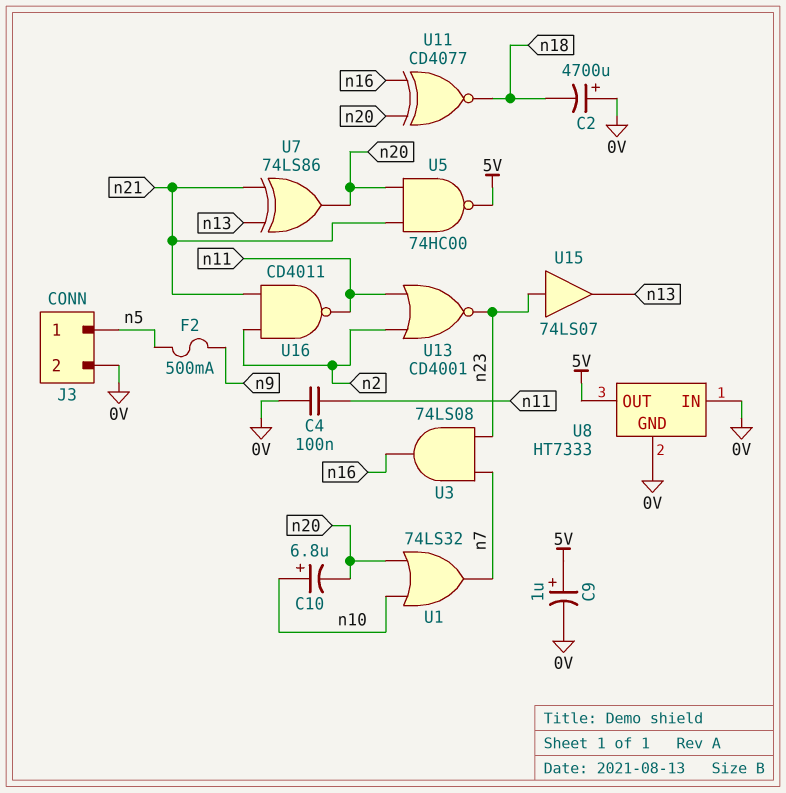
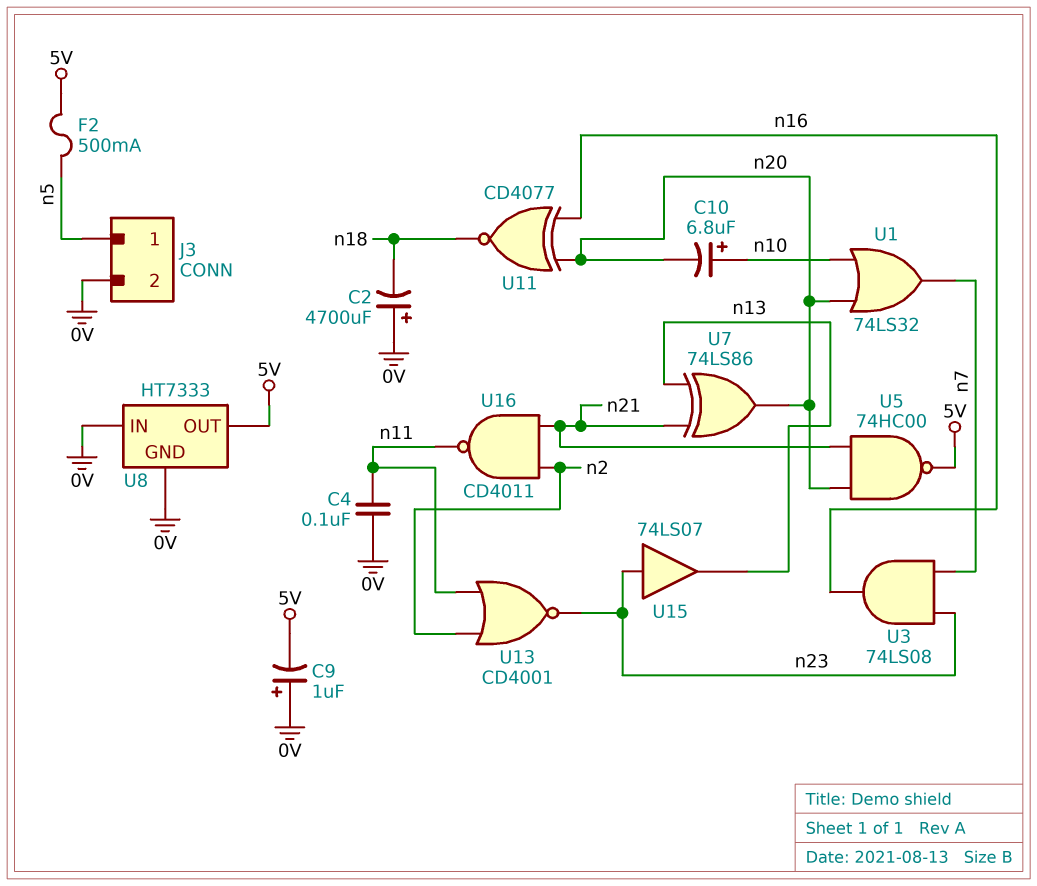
C9: 1uF (plus 5V, minus 0V) -> 1uF (plus 0V, minus 5V)
F2: 500mA (n5, n9) -> 500mA (5V, n5)

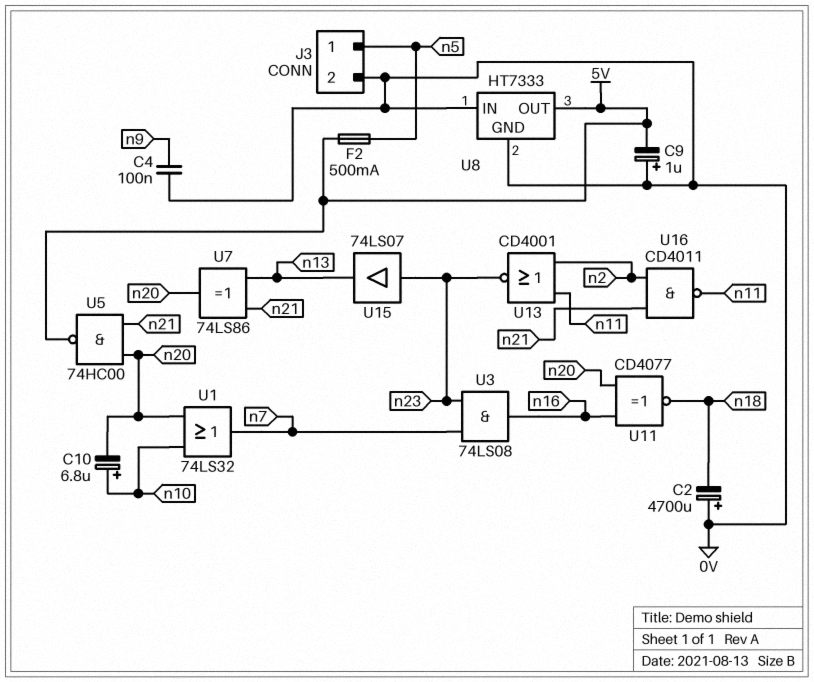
C4: 100nF (0V, n11) -> 100nF (0V, n9)

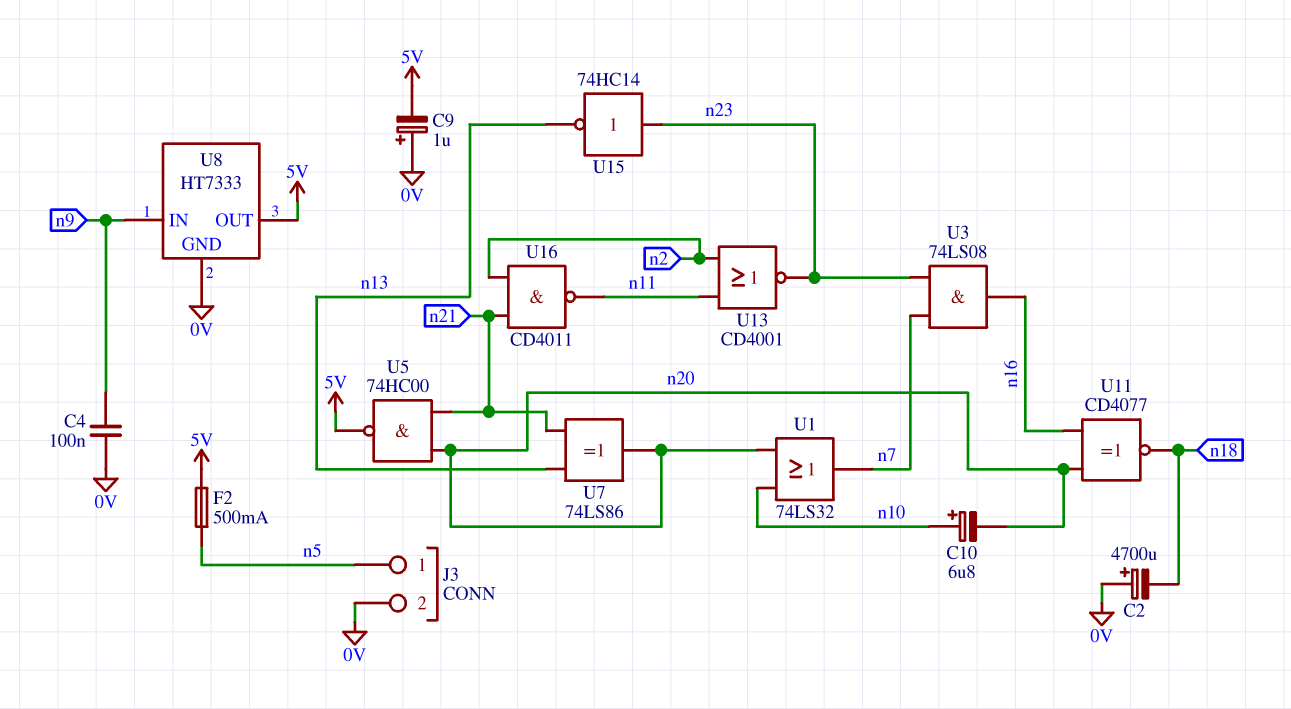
U8 pin IN: 0V -> n9
U15: buffer 74LS07 (in n23, out n13) -> NOT 74HC14 (in n23, out n13)

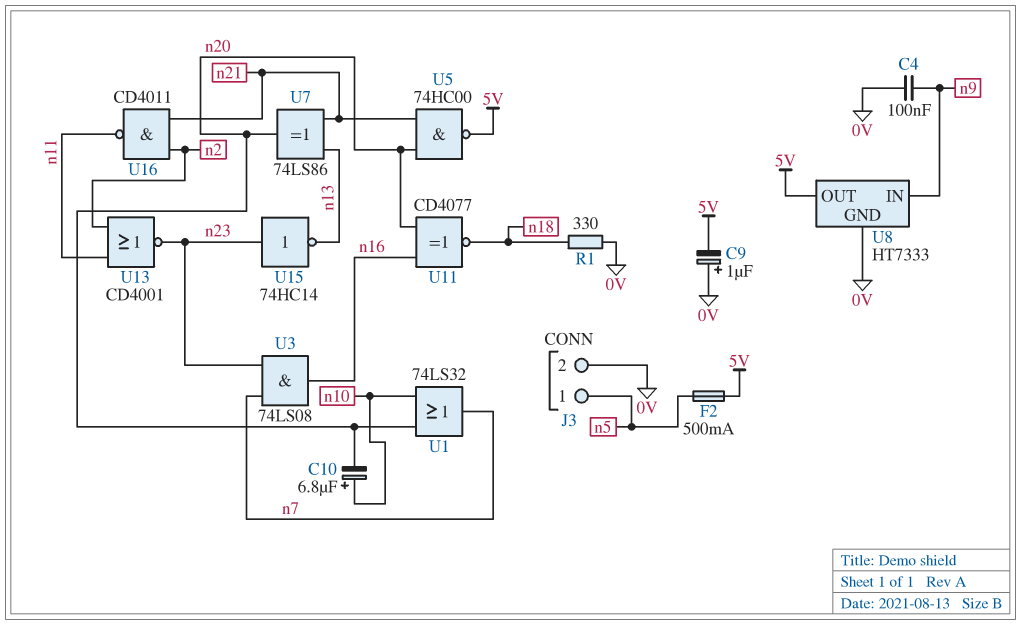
C2: 4700uF (plus 0V, minus n18) -> none
R1: none -> 330 (0V, n18)

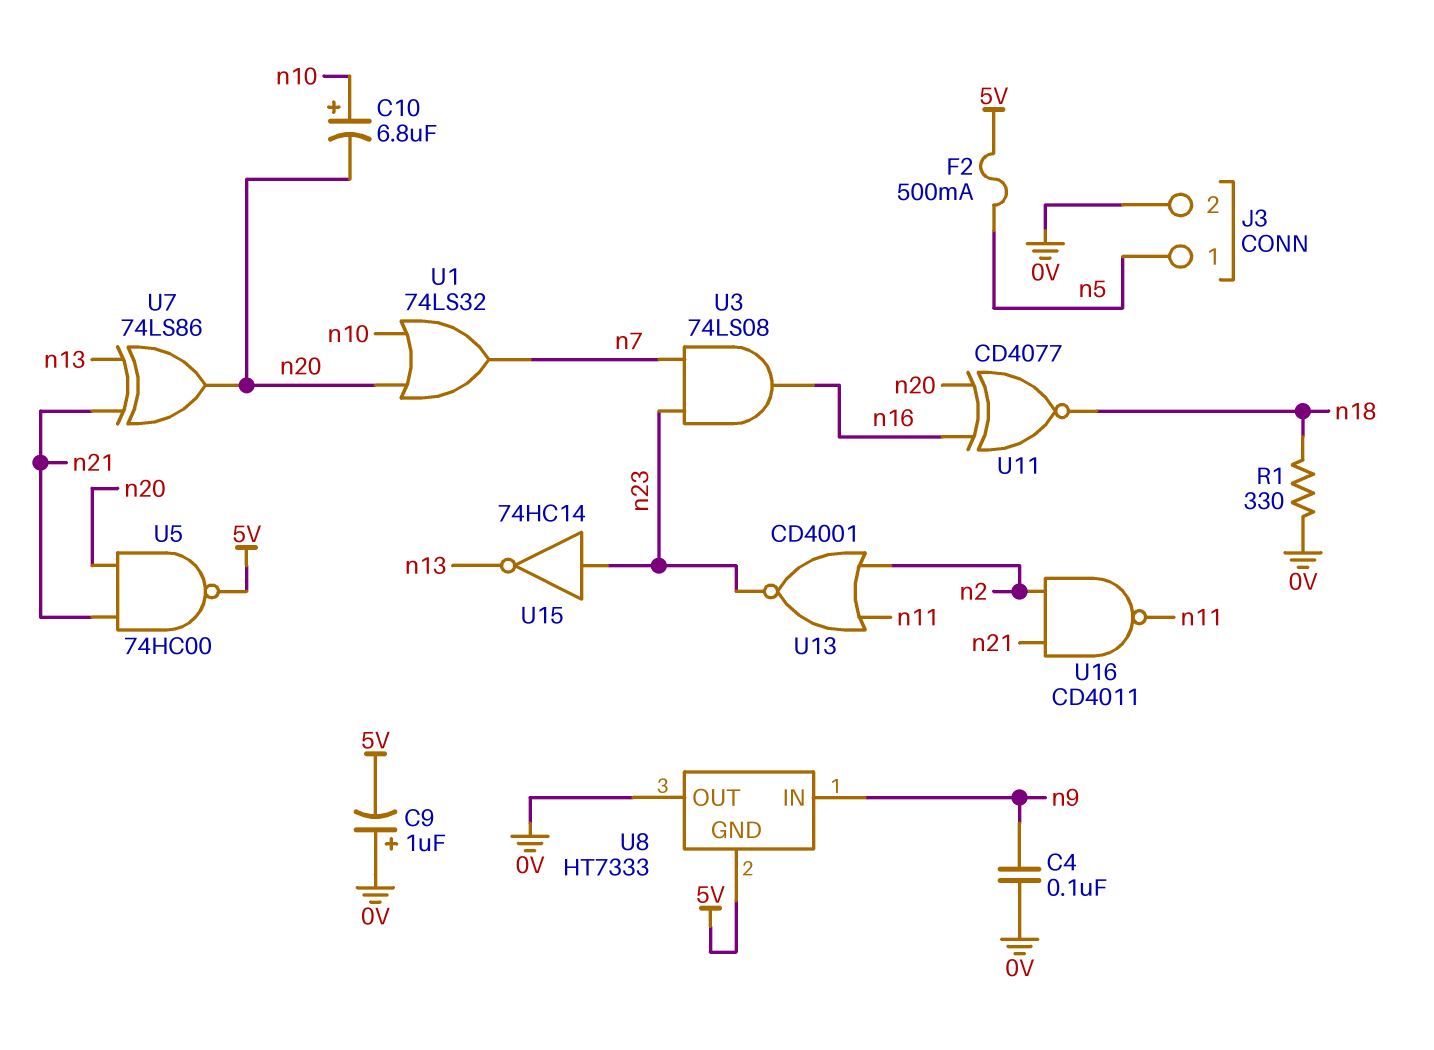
U8 pin GND: 0V -> 5V
U8 pin OUT: 5V -> 0V

